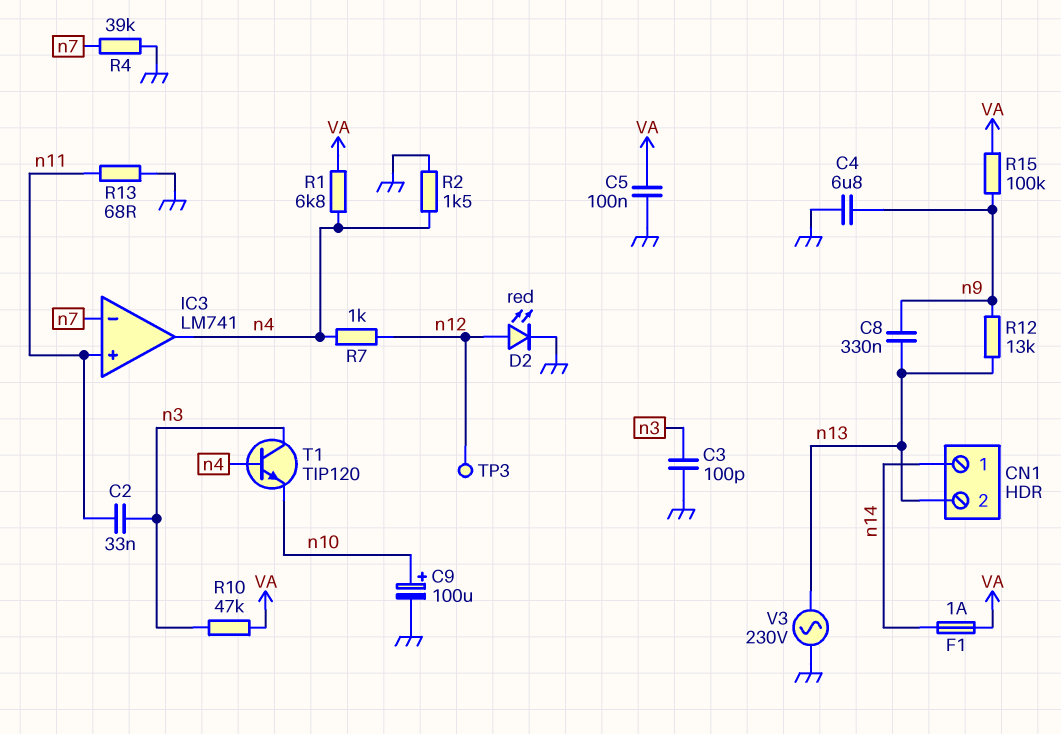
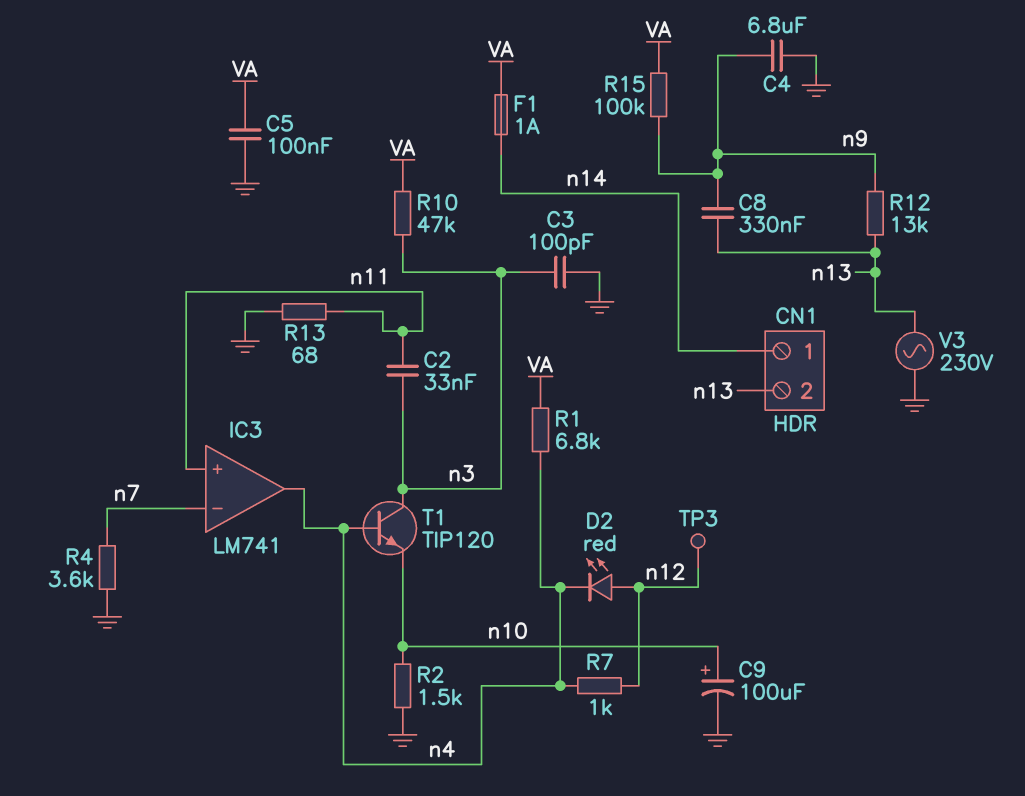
D2: LED red (A n12, K GND) -> LED red (A n12, K n4)
R2: 1.5k (GND, n4) -> 1.5k (GND, n10)
R4: 39k (GND, n7) -> 3.6k (GND, n7)

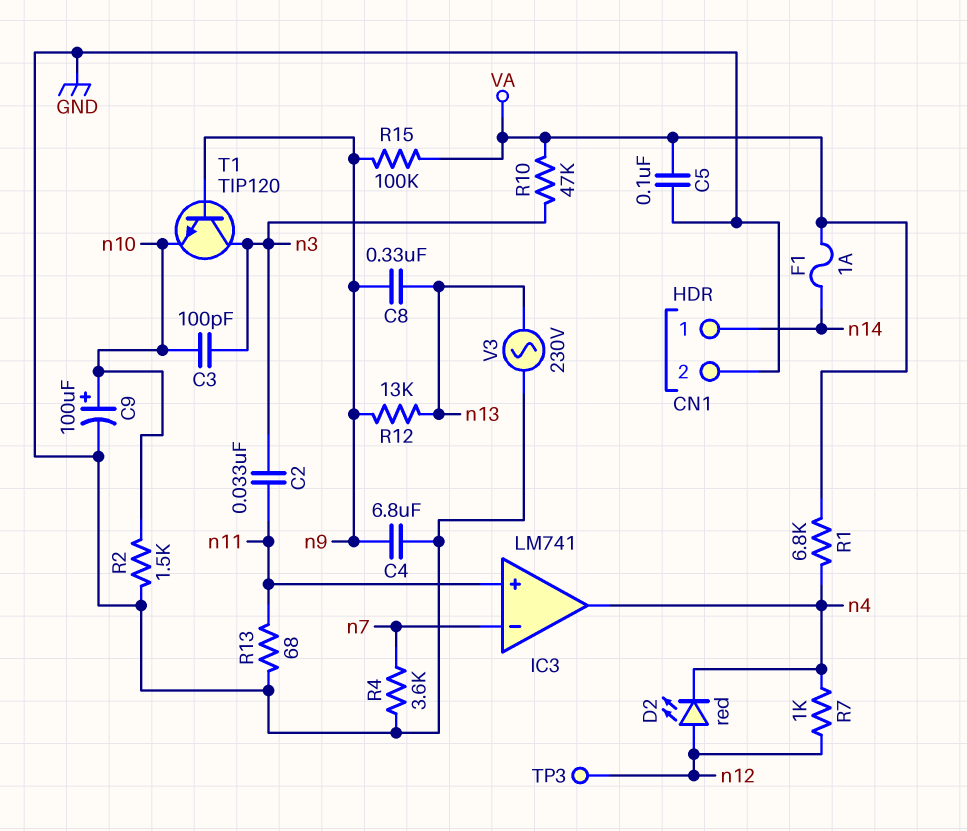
C3: 100pF (GND, n3) -> 100pF (n3, n10)
CN1 pin 2: n13 -> GND
T1: NPN TIP120 (B n4, C n3, E n10) -> NPN TIP120 (B n9, C n3, E n10)

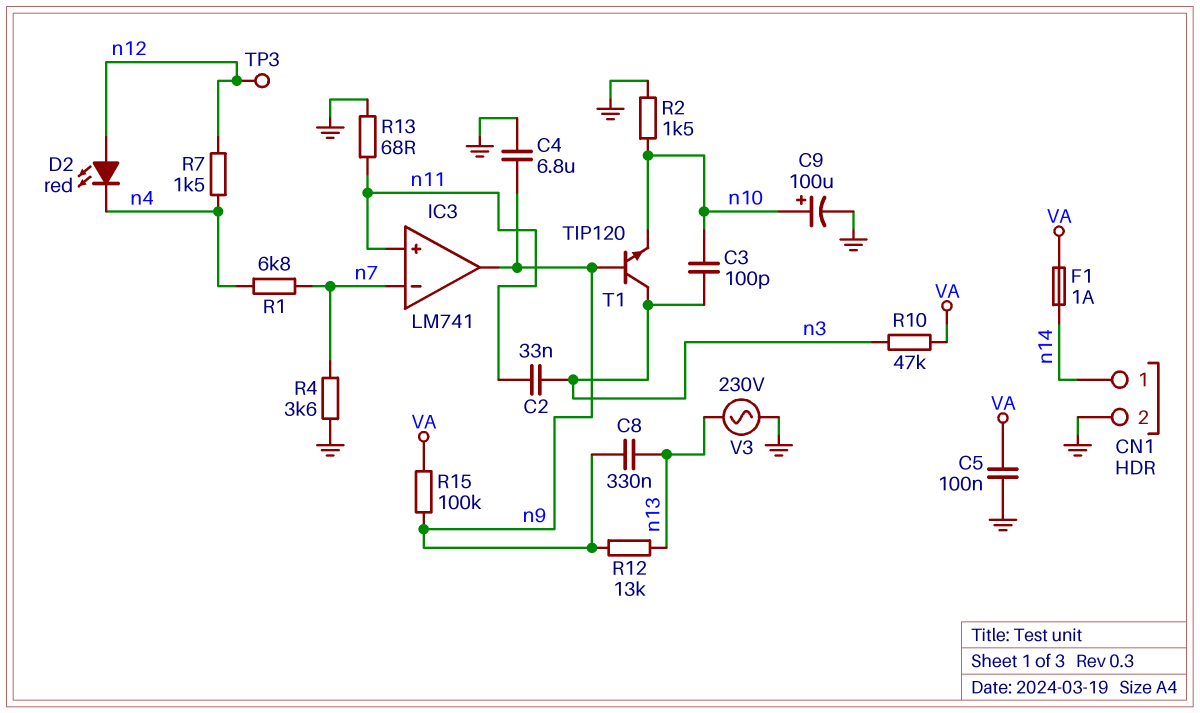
IC3 pin out: n4 -> n9
R1: 6.8k (VA, n4) -> 6.8k (n4, n7)
R7: 1k (n4, n12) -> 1.5k (n4, n12)

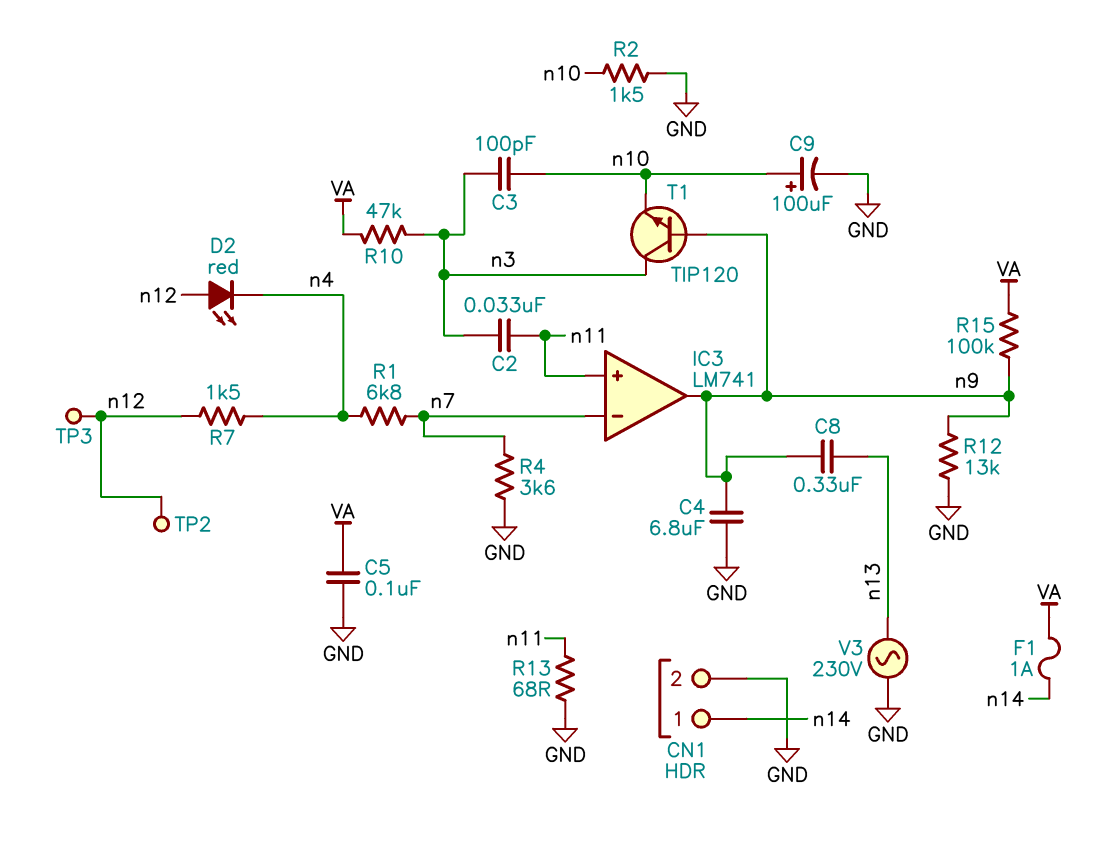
R12: 13k (n9, n13) -> 13k (GND, n9)
TP2: none -> test point (n12)

